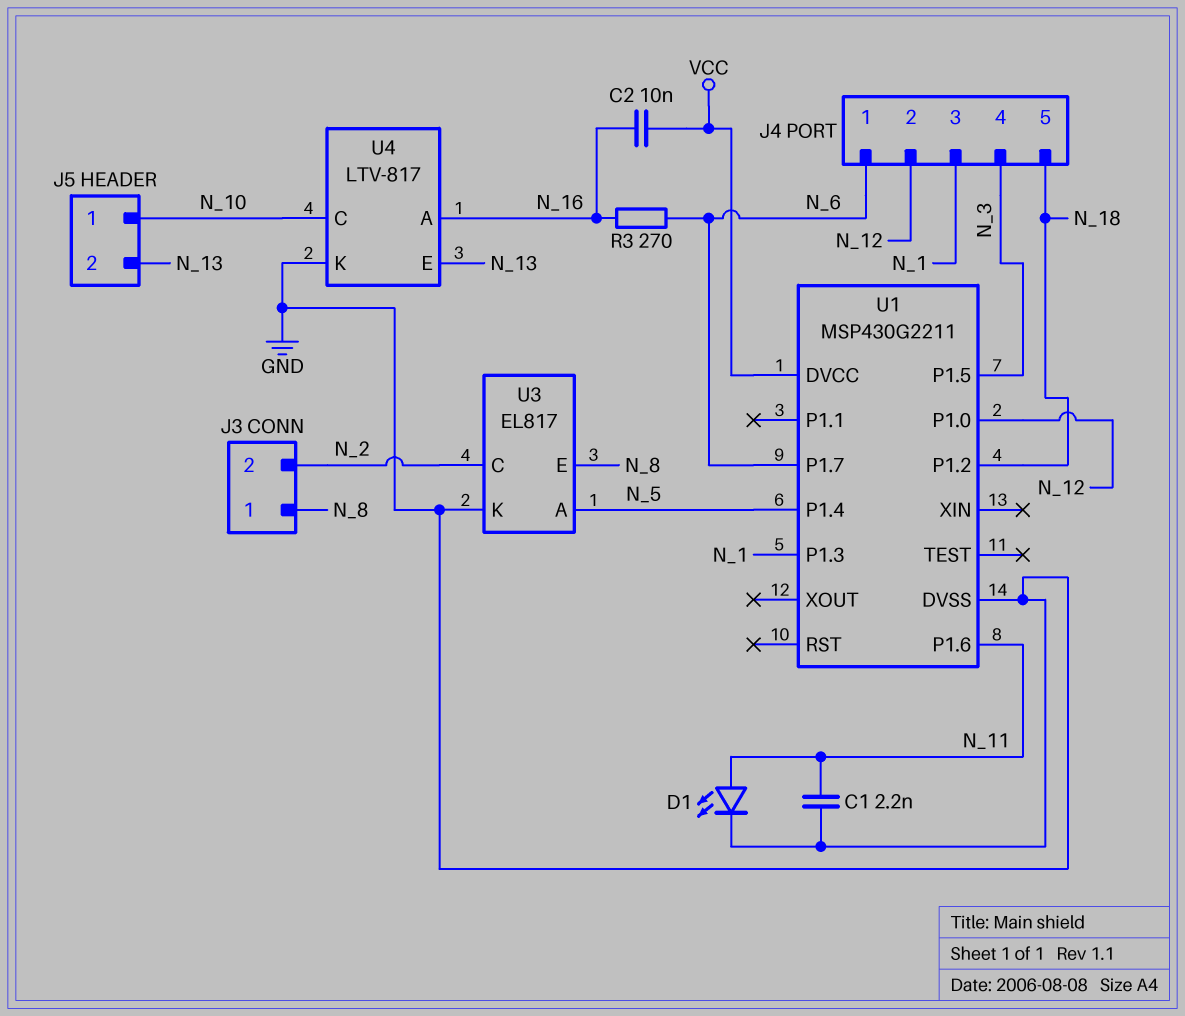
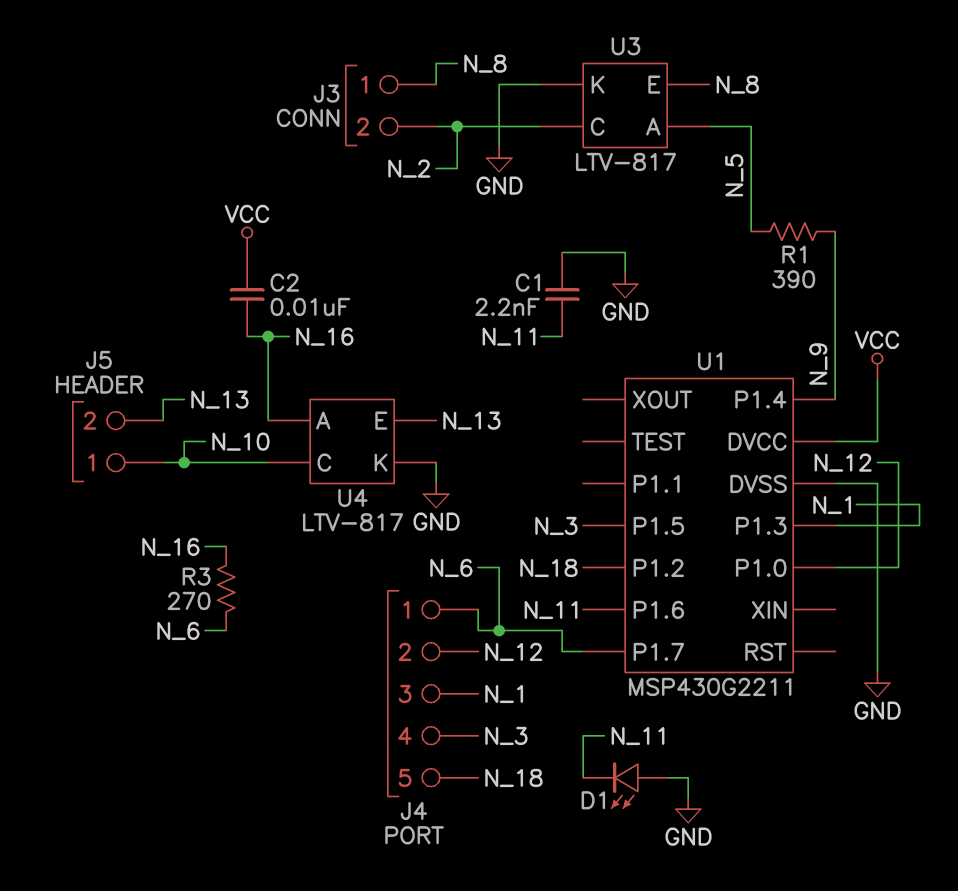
D1: LED (A N_11, K GND) -> LED (A GND, K N_11)
R1: none -> 390 (N_5, N_9)
U1 pin P1.4: N_5 -> N_9
U3: EL817 -> LTV-817

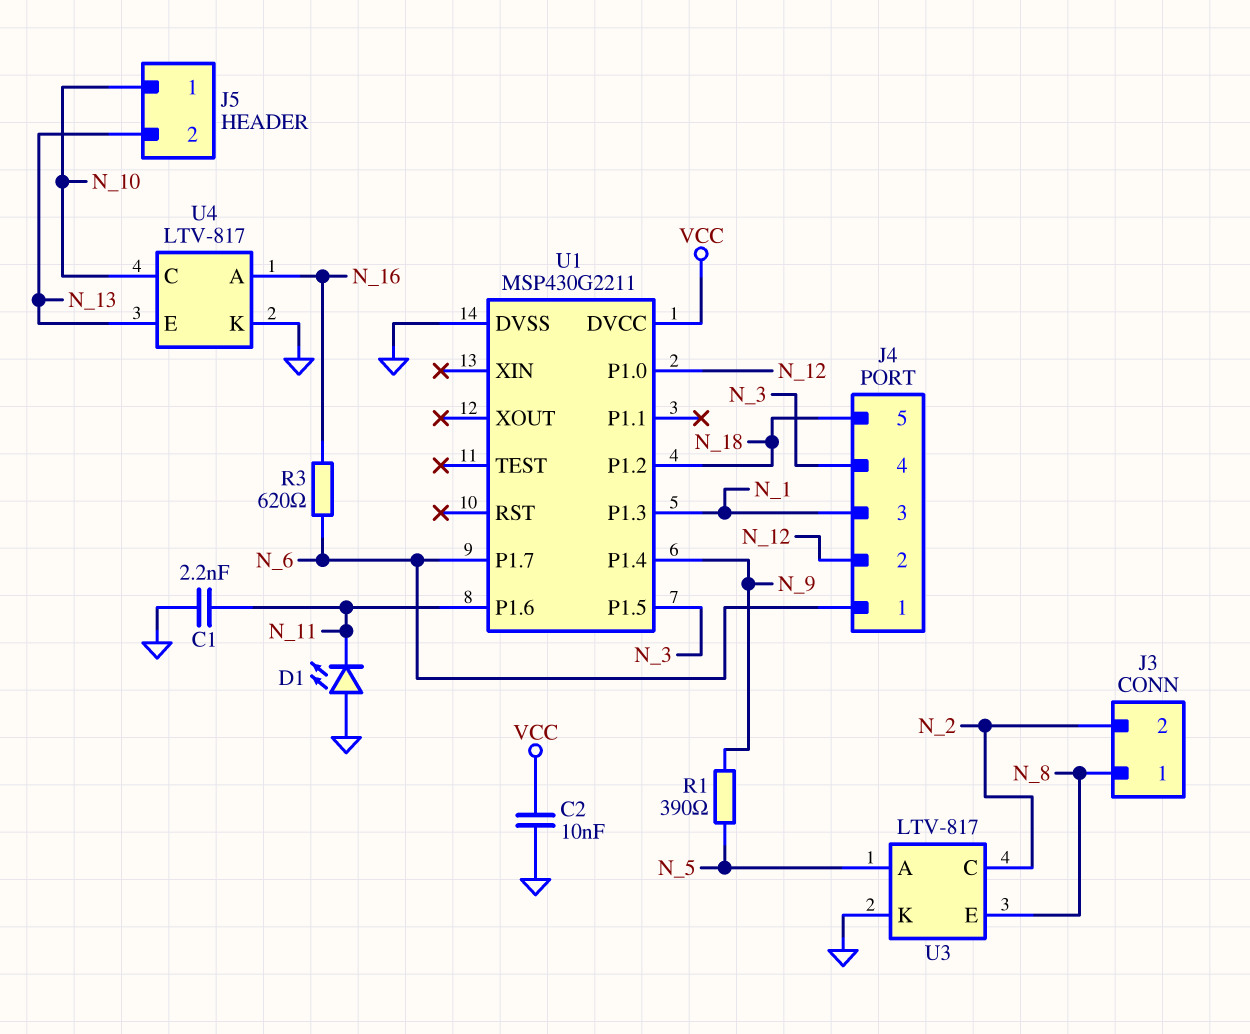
C2: 10nF (N_16, VCC) -> 10nF (GND, VCC)
R3: 270 (N_6, N_16) -> 620 (N_6, N_16)

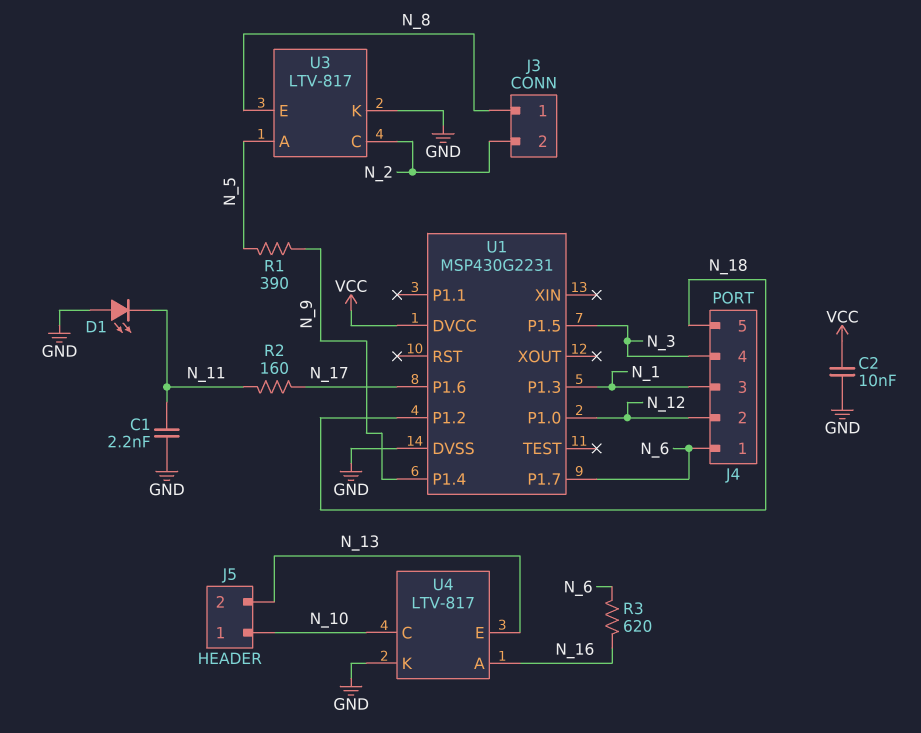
R2: none -> 160 (N_11, N_17)
U1: MSP430G2211 -> MSP430G2231
U1 pin P1.6: N_11 -> N_17

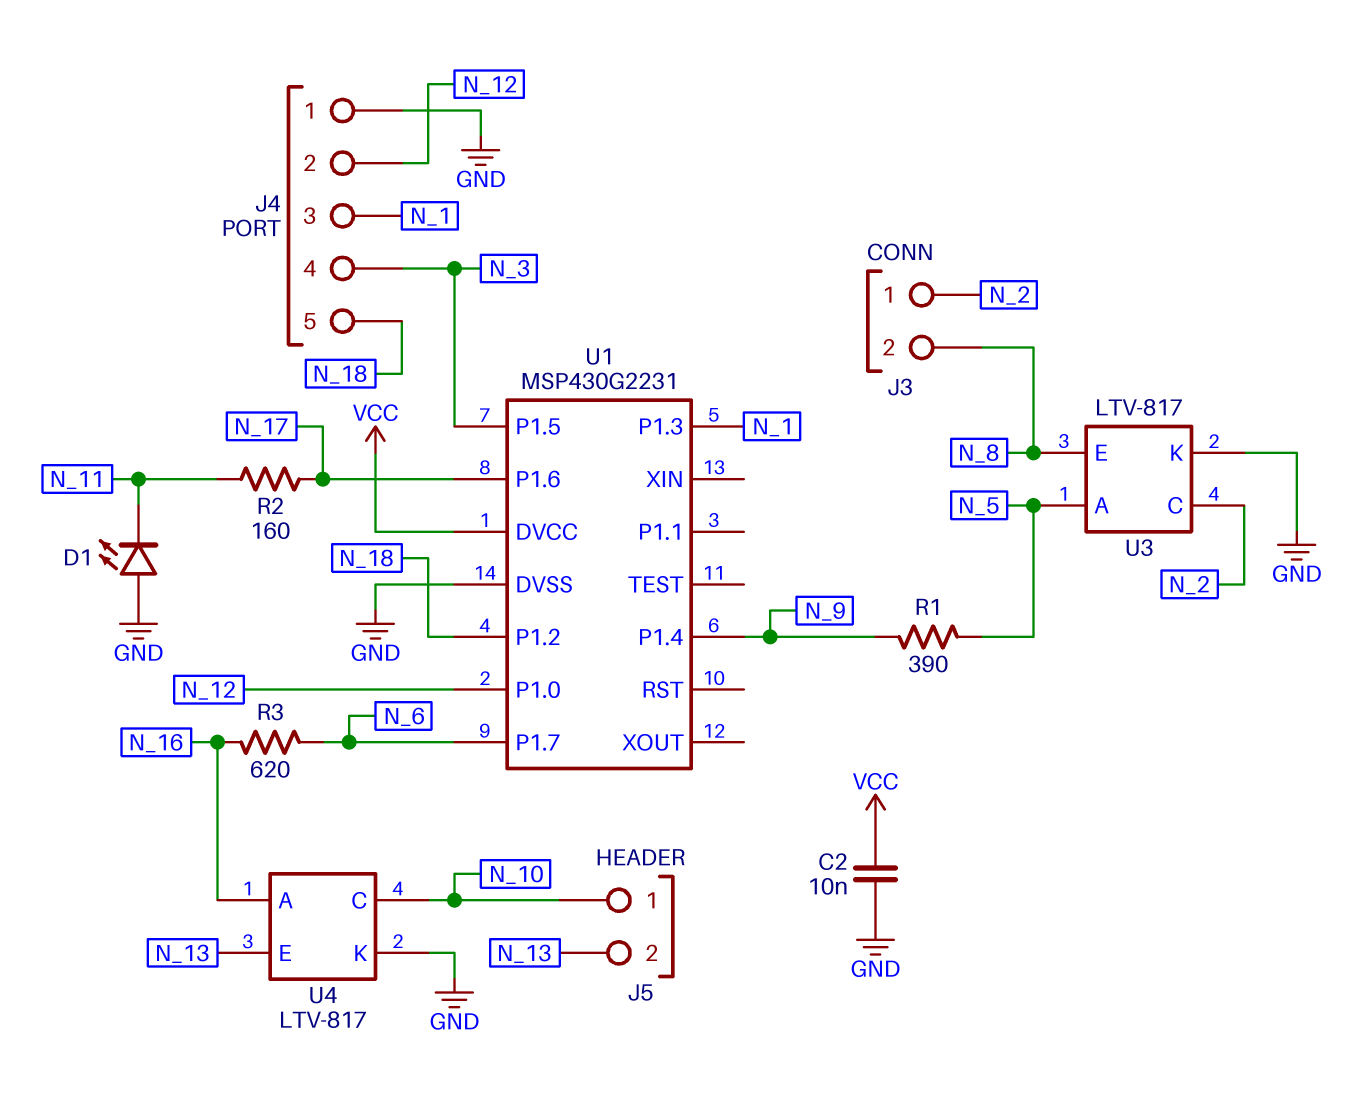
C1: 2.2nF (GND, N_11) -> none
J3 pin 1: N_8 -> N_2
J3 pin 2: N_2 -> N_8
J4 pin 1: N_6 -> GND

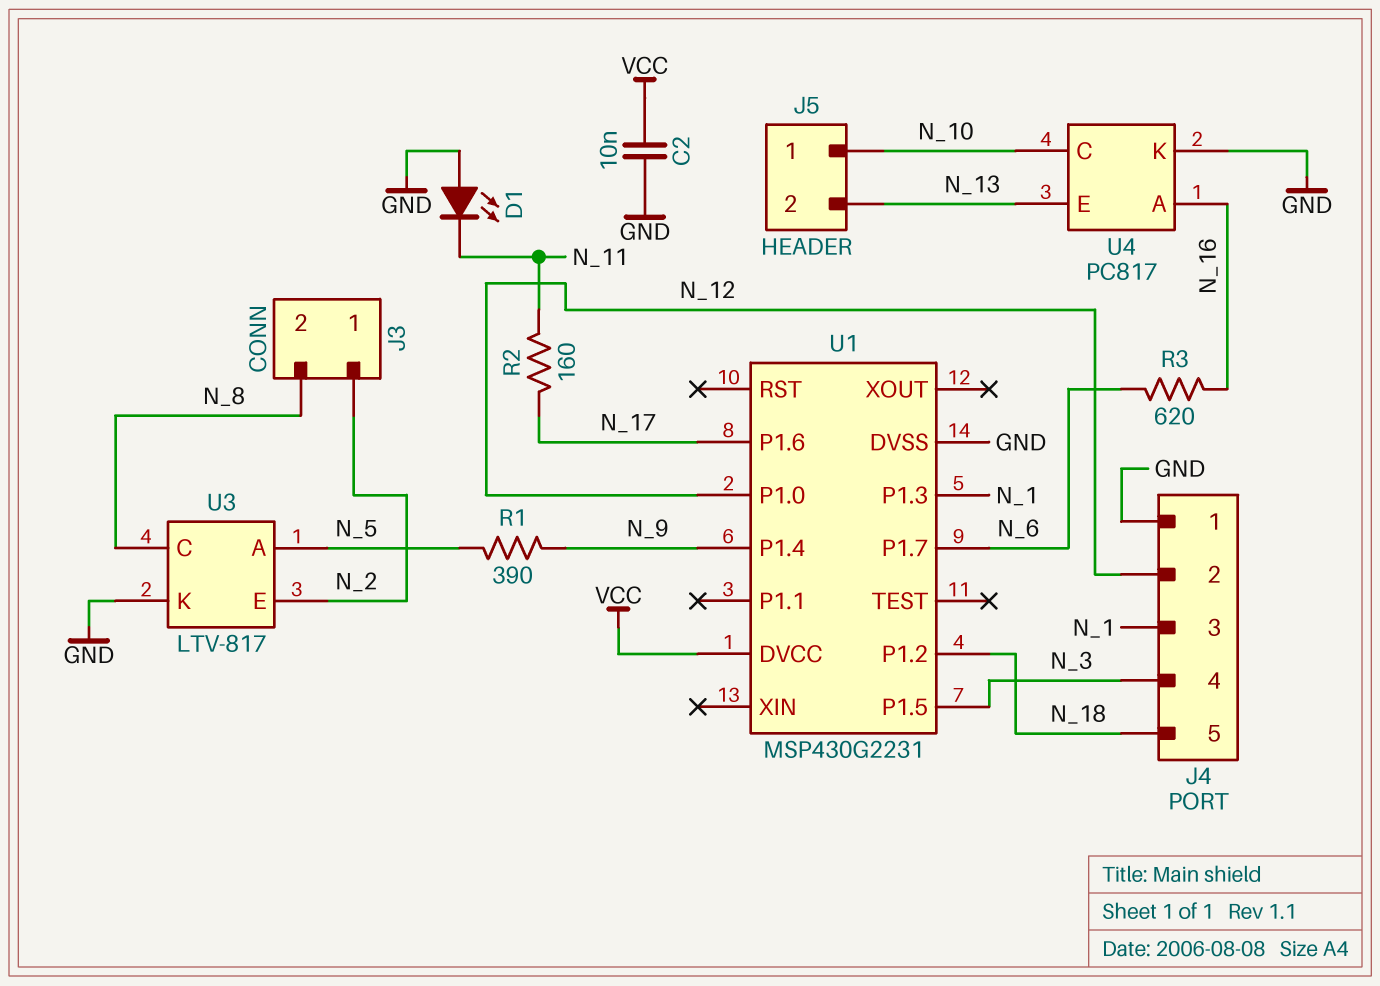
U3 pin C: N_2 -> N_8
U3 pin E: N_8 -> N_2
U4: LTV-817 -> PC817

